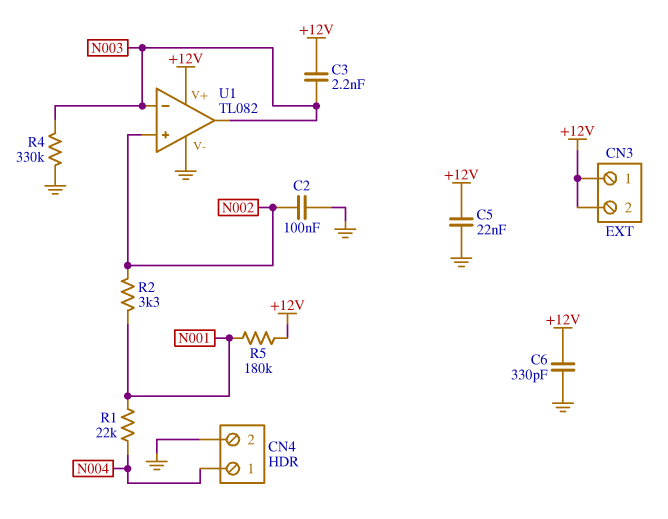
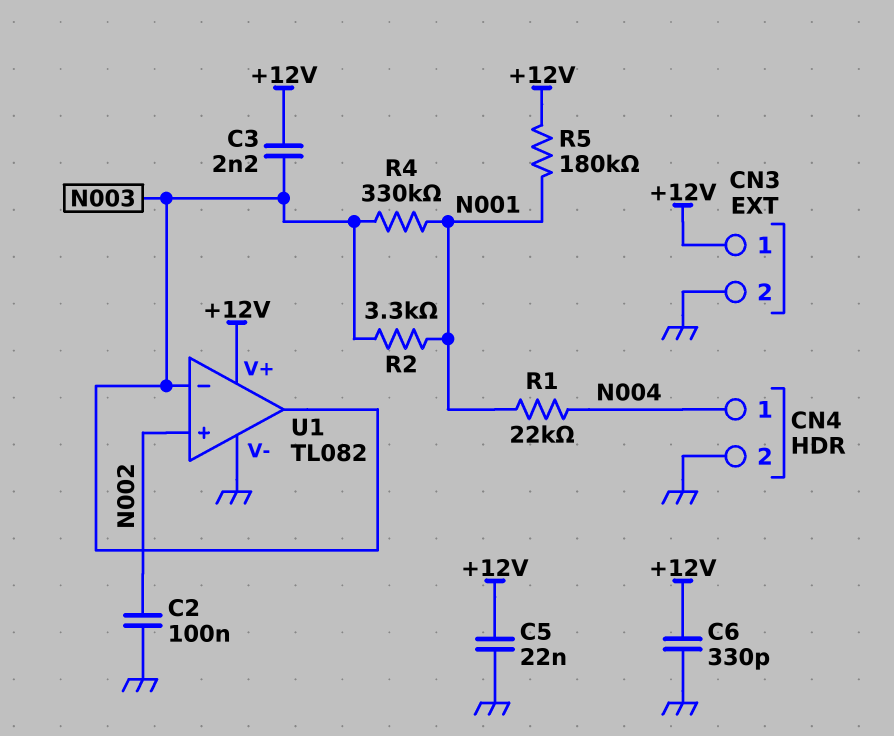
CN3 pin 2: +12V -> GND
R2: 3.3k (N001, N002) -> 3.3k (N001, N003)
R4: 330k (GND, N003) -> 330k (N001, N003)

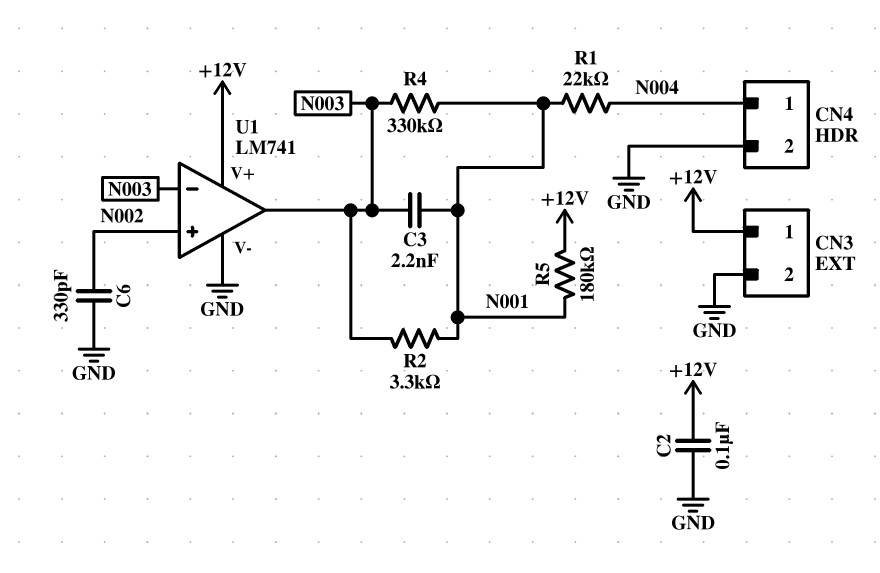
C2: 100nF (GND, N002) -> 100nF (+12V, GND)
C3: 2.2nF (+12V, N003) -> 2.2nF (N001, N003)
C5: 22nF (+12V, GND) -> none
C6: 330pF (+12V, GND) -> 330pF (GND, N002)
U1: TL082 -> LM741

